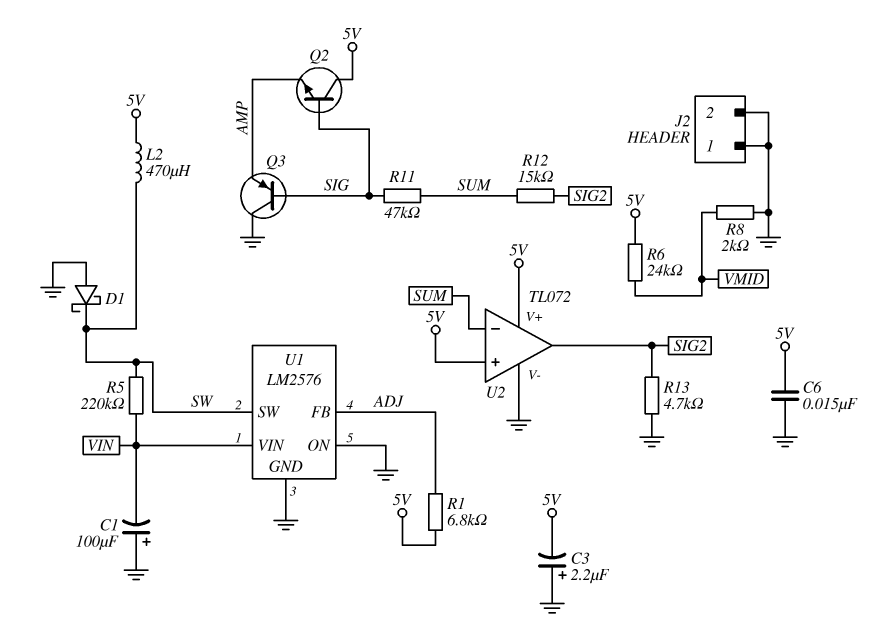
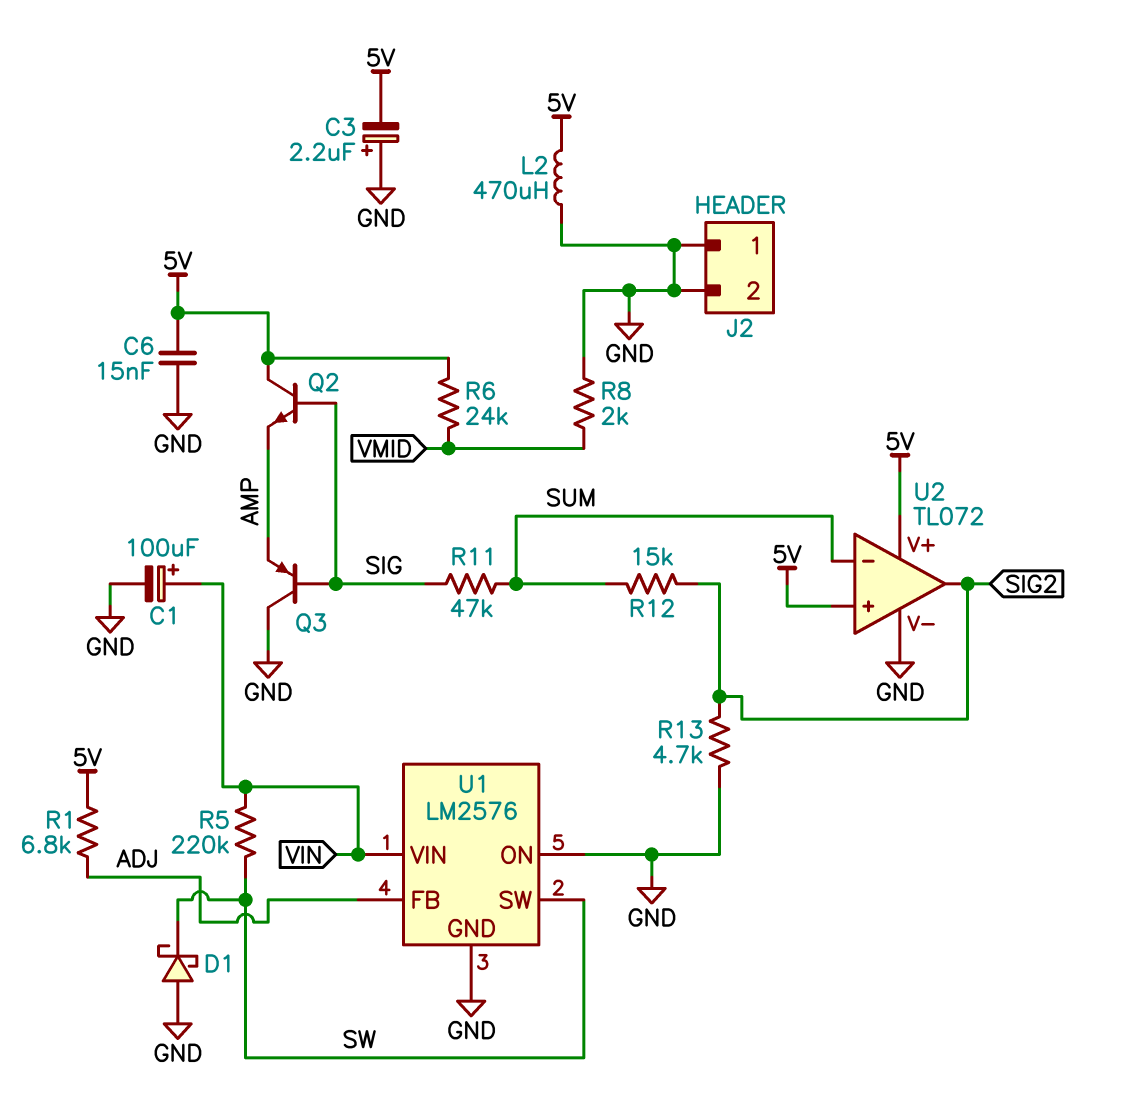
C1: 100uF (plus GND, minus VIN) -> 100uF (plus VIN, minus GND)
L2: 470uH (5V, SW) -> 470uH (5V, GND)

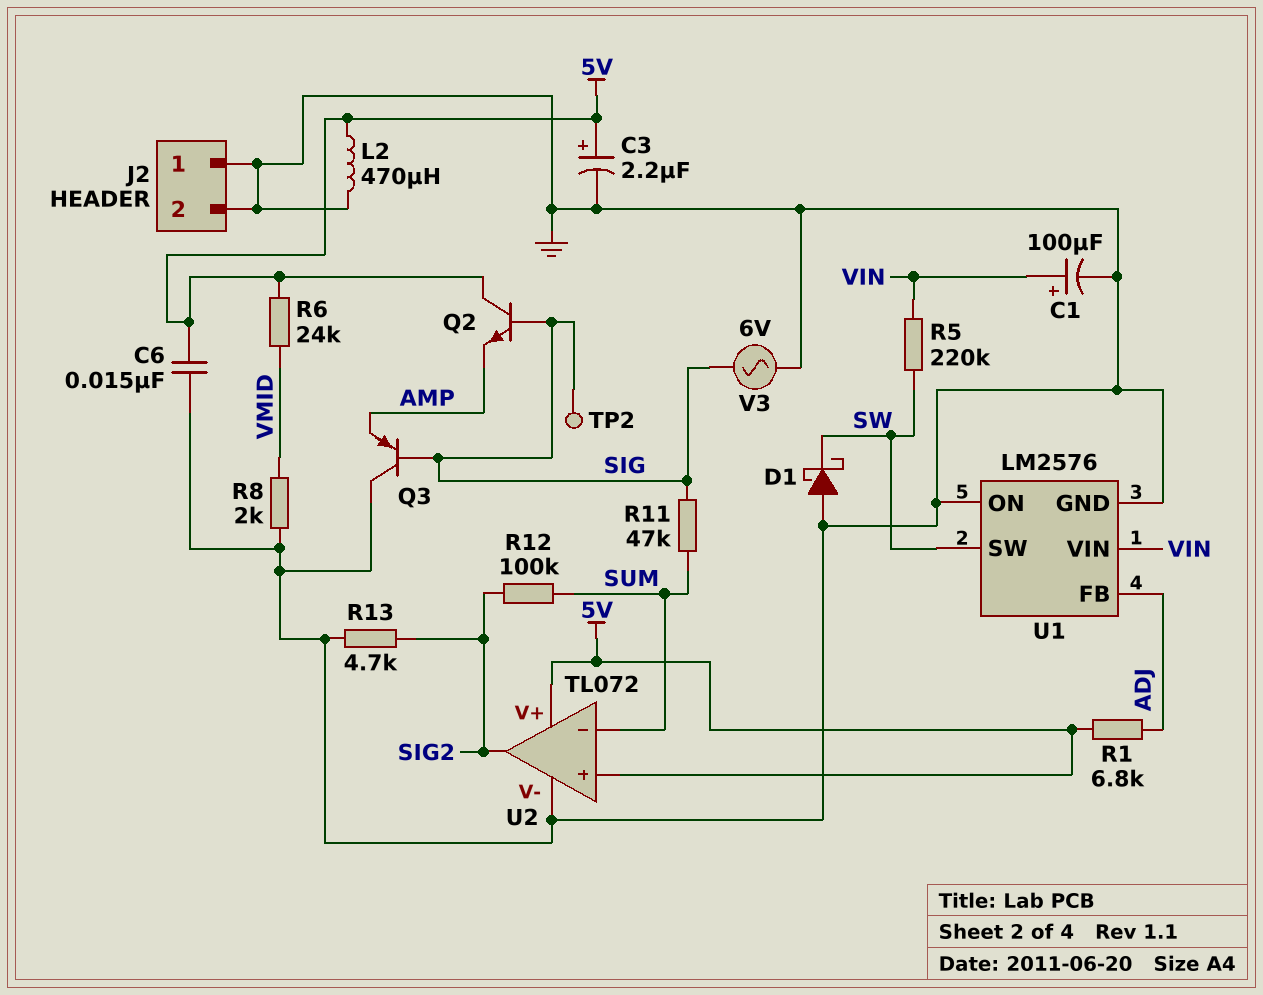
C3: 2.2uF (plus GND, minus 5V) -> 2.2uF (plus 5V, minus GND)
R12: 15k (SIG2, SUM) -> 100k (SIG2, SUM)
TP2: none -> test point (SIG)
V3: none -> AC 6V (GND, SIG)

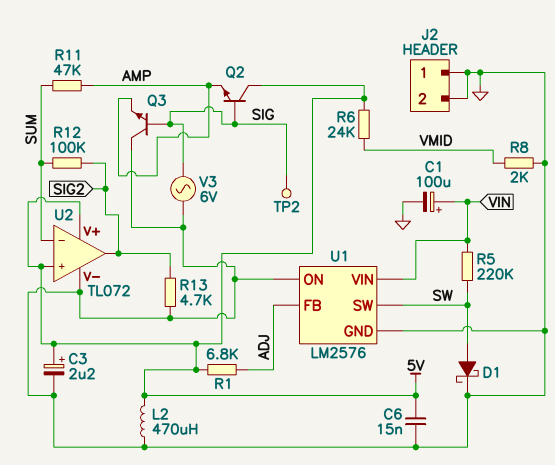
D1: schottky (A GND, K SW) -> schottky (A SW, K GND)
Q3: PNP (B SIG, C GND, E AMP) -> NPN (B SIG, C GND, E AMP)
R11: 47k (SIG, SUM) -> 47k (AMP, SUM)

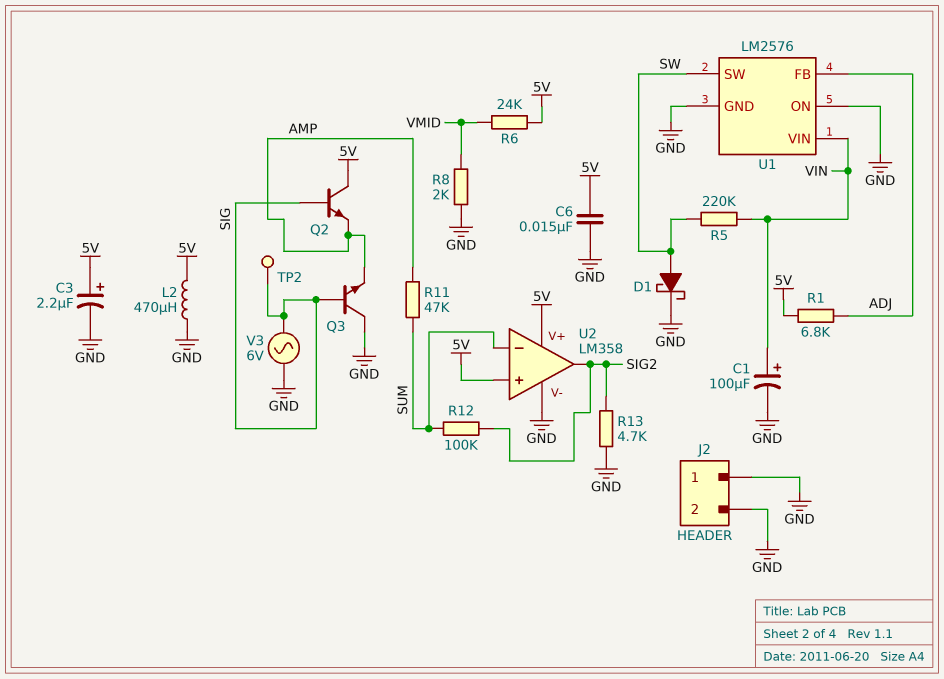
U2: TL072 -> LM358

